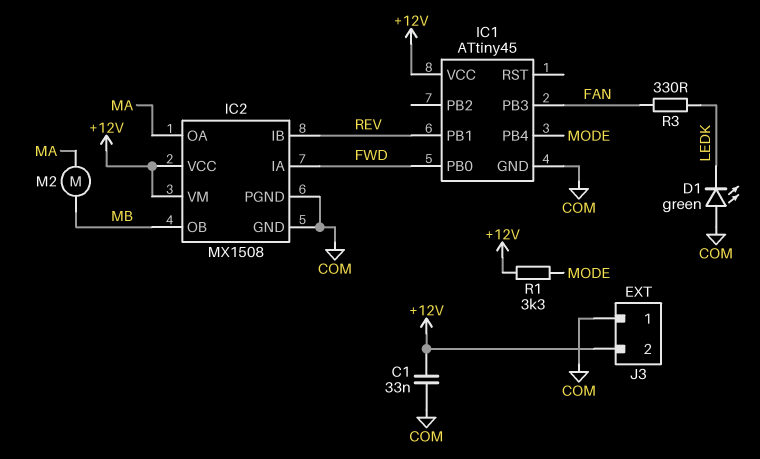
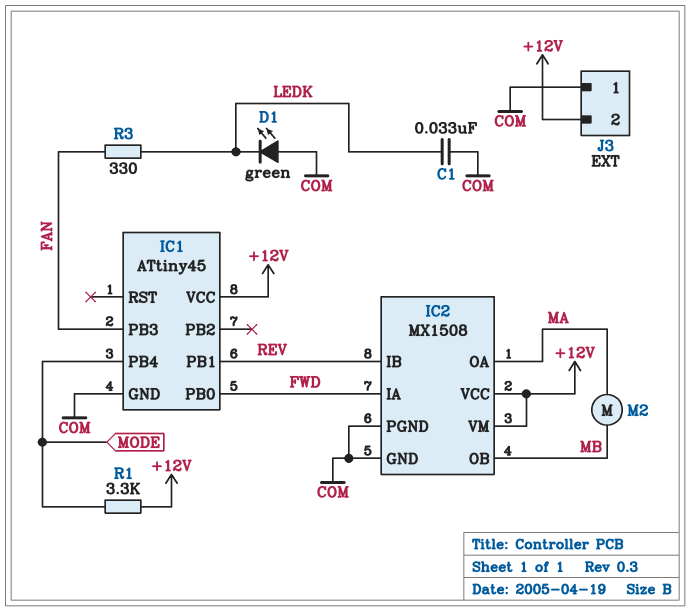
C1: 33nF (+12V, COM) -> 33nF (COM, LEDK)

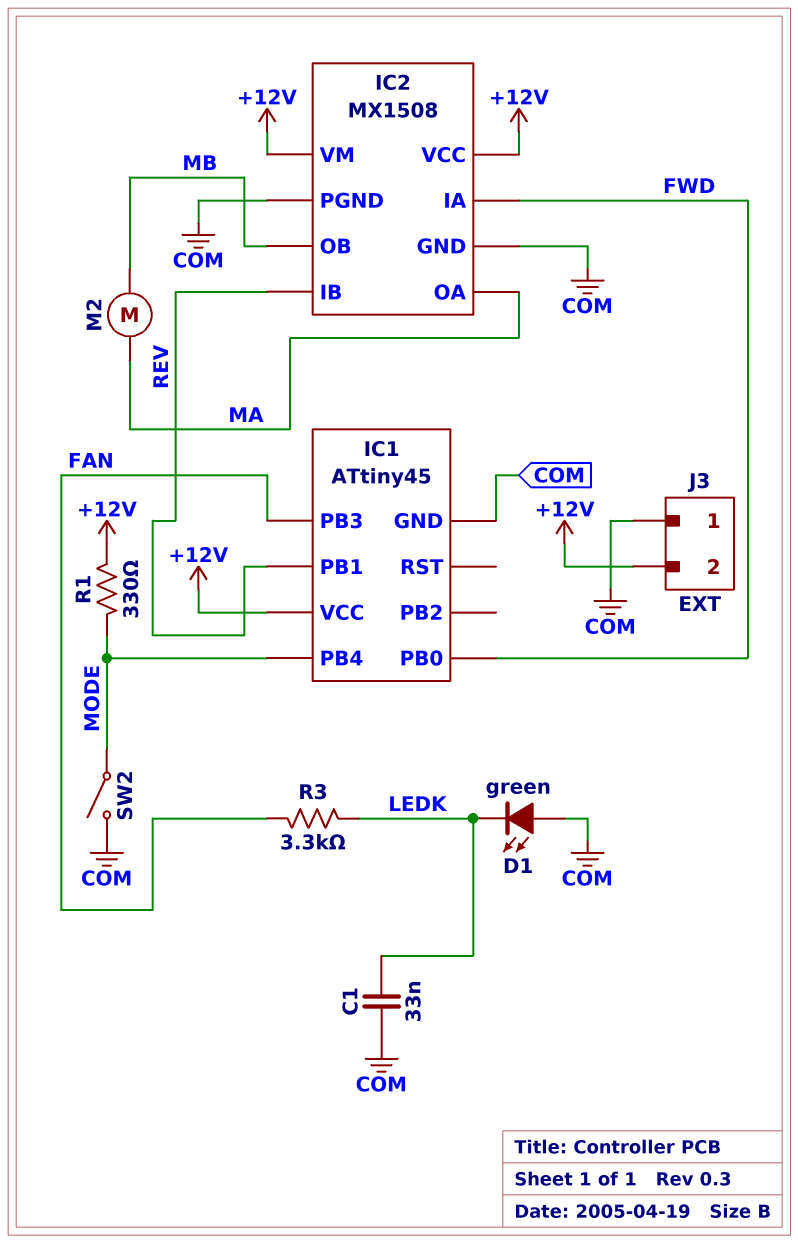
R1: 3.3k (+12V, MODE) -> 330 (+12V, MODE)
R3: 330 (FAN, LEDK) -> 3.3k (FAN, LEDK)
SW2: none -> switch (COM, MODE)

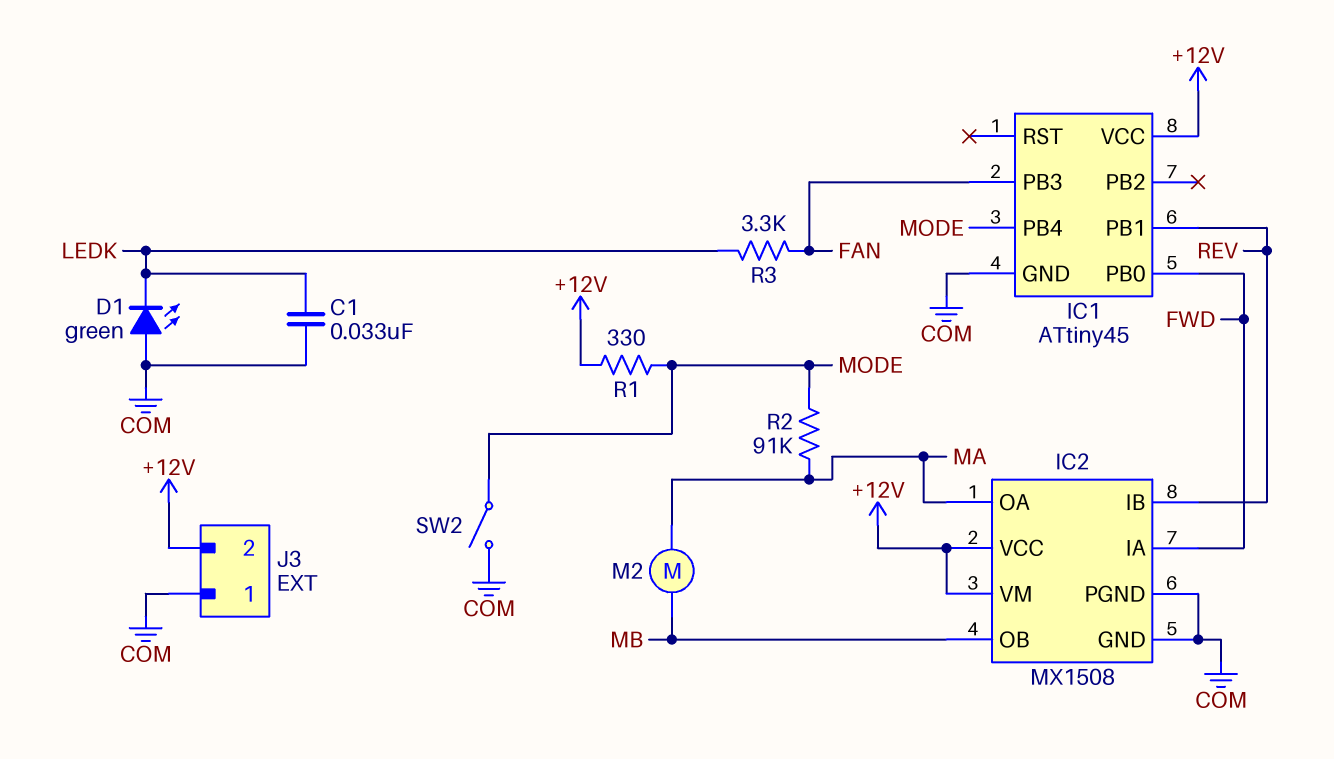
R2: none -> 91k (MA, MODE)

